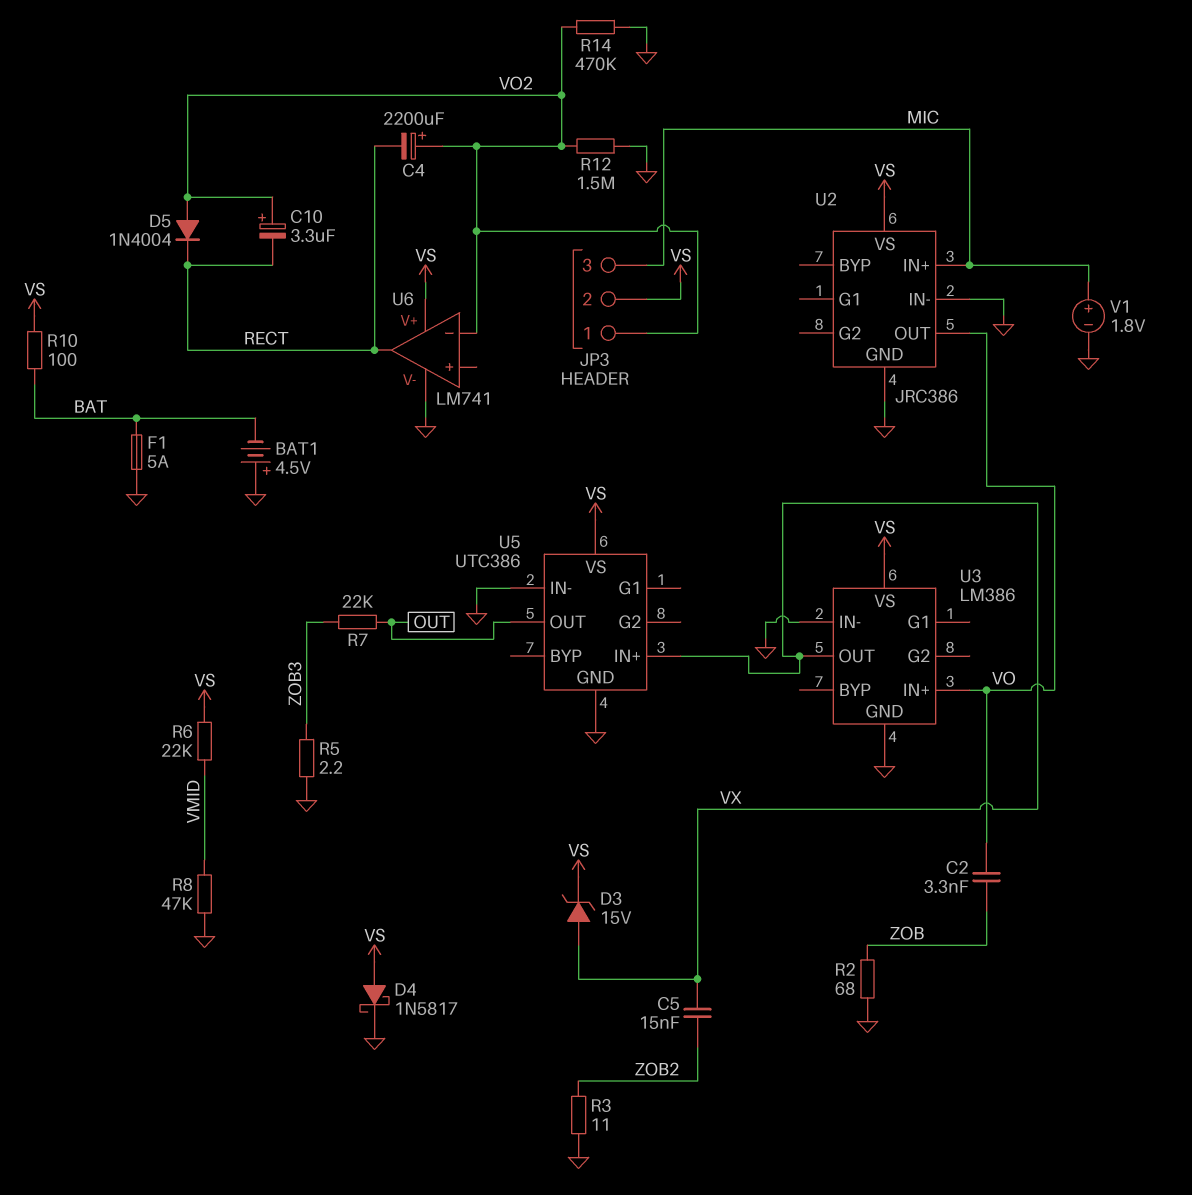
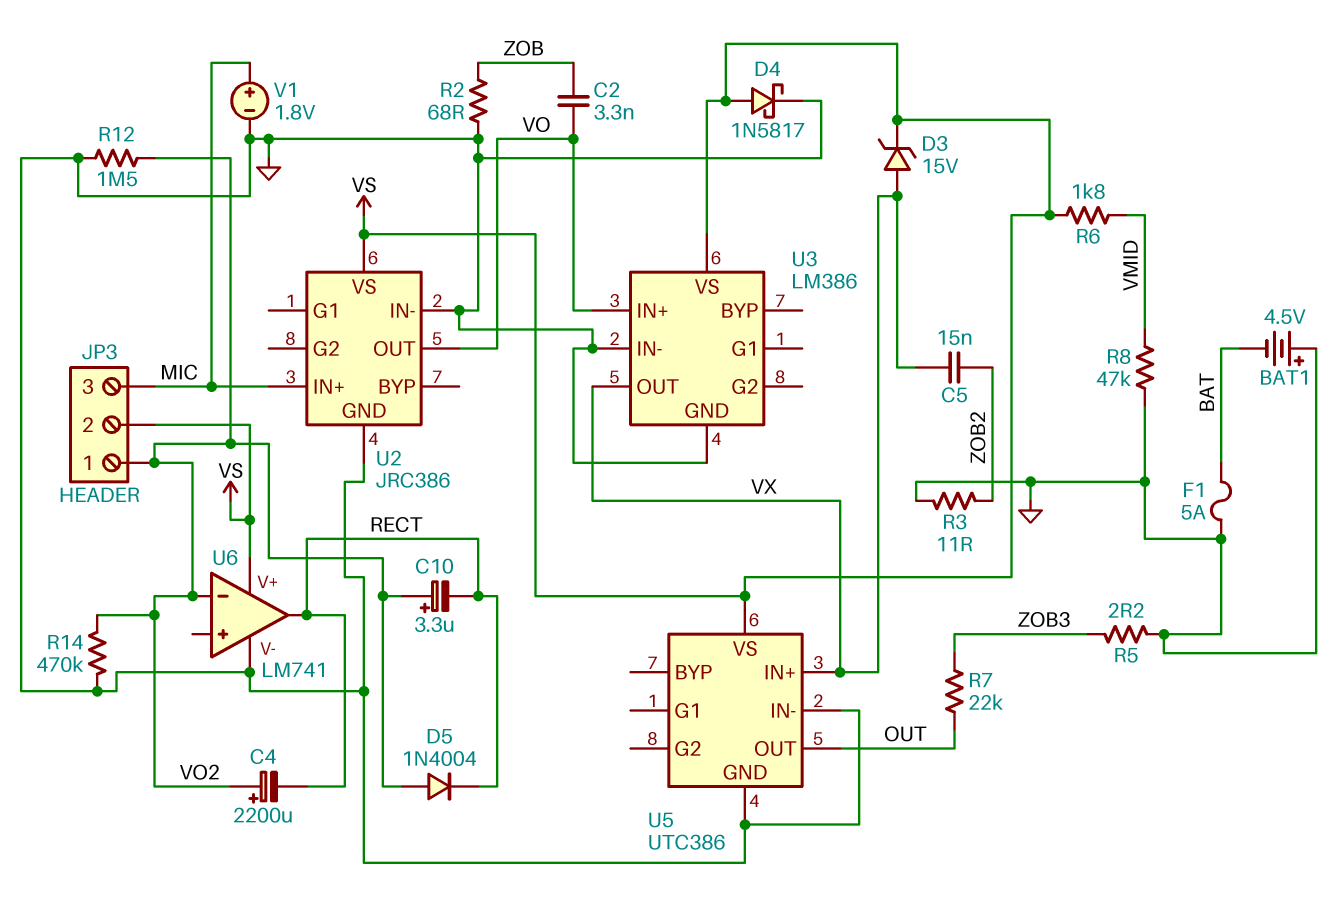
R6: 22k (VMID, VS) -> 1.8k (VMID, VS)
R10: 100 (BAT, VS) -> none

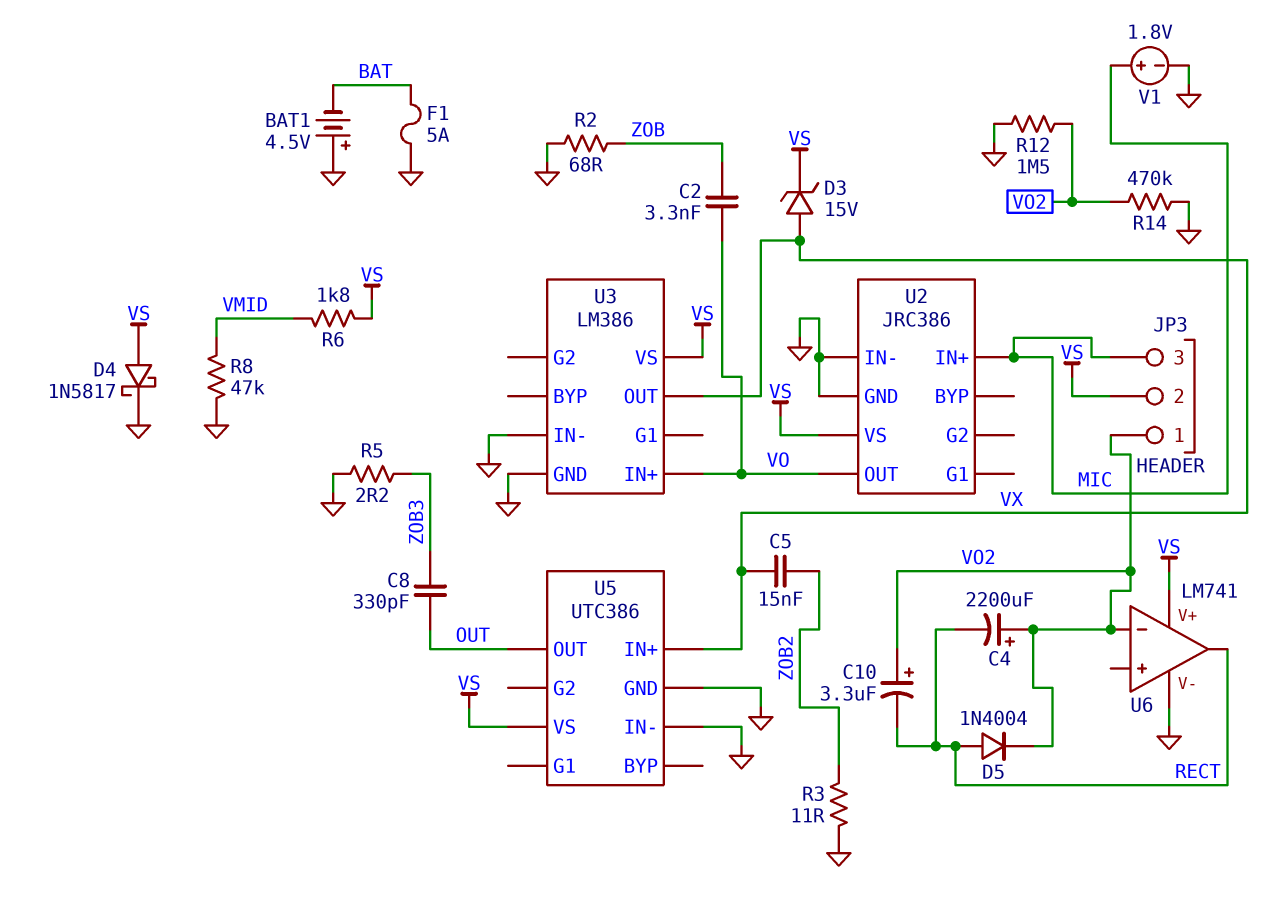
C8: none -> 330pF (OUT, ZOB3)
D5: diode 1N4004 (A VO2, K RECT) -> diode 1N4004 (A RECT, K VO2)
R7: 22k (OUT, ZOB3) -> none

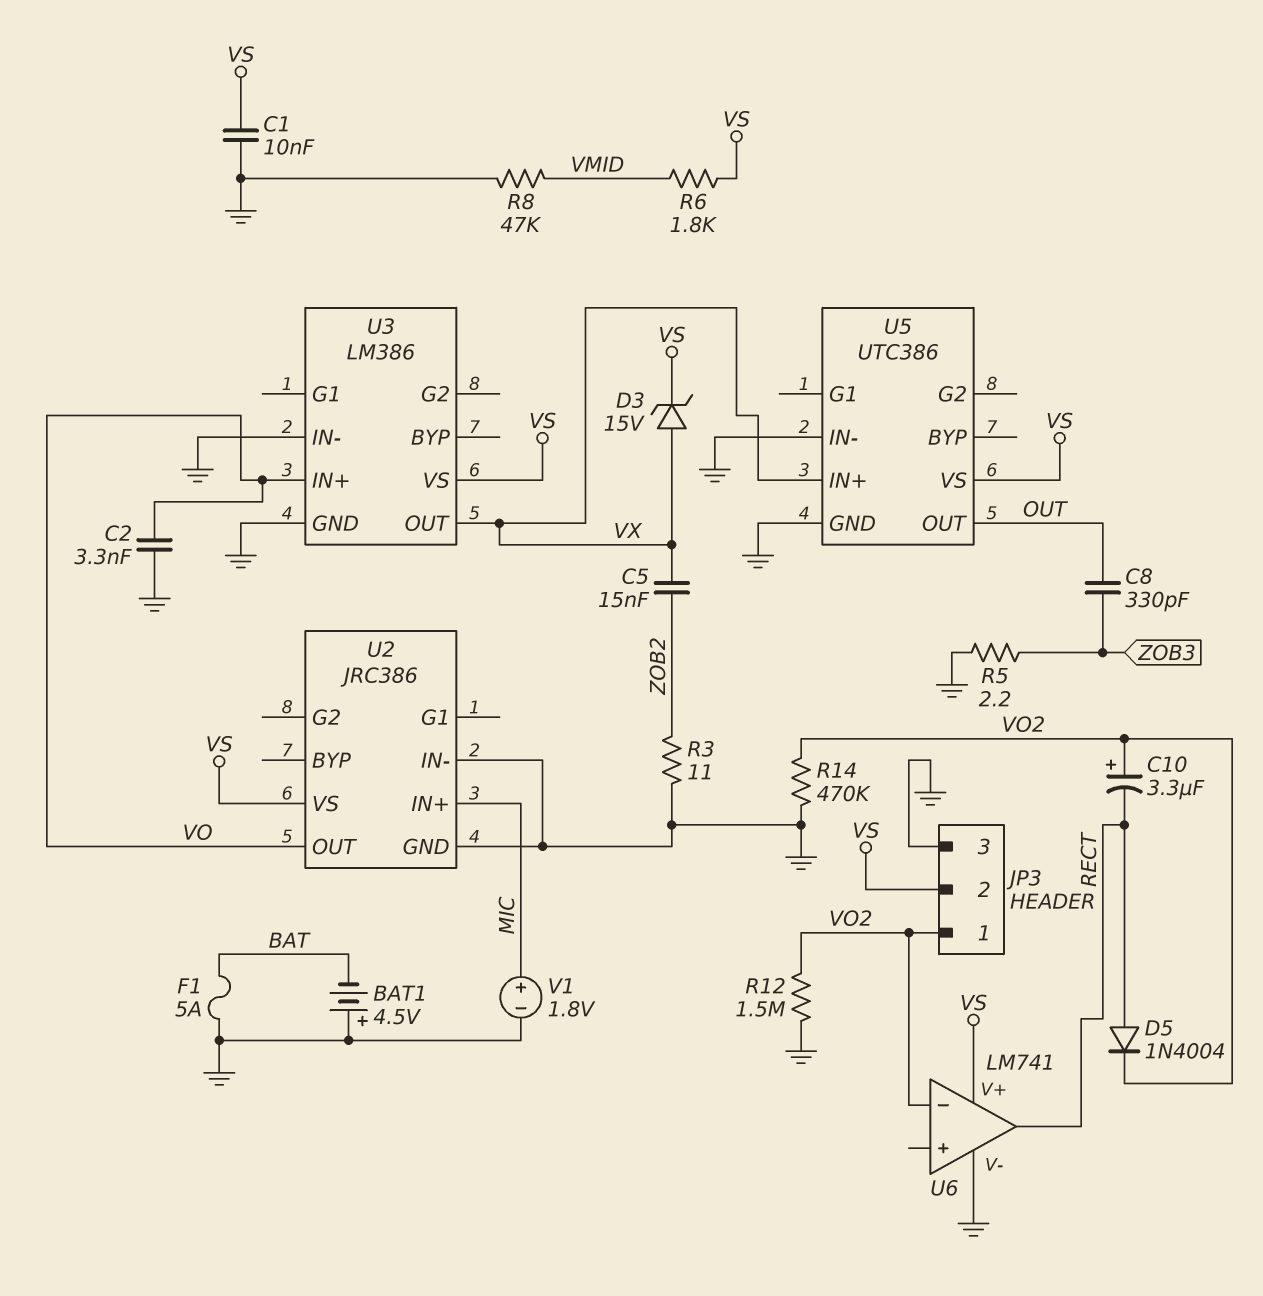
C1: none -> 10nF (GND, VS)
C2: 3.3nF (VO, ZOB) -> 3.3nF (GND, VO)
C4: 2200uF (plus VO2, minus RECT) -> none
D4: schottky 1N5817 (A VS, K GND) -> none
JP3 pin 3: MIC -> GND
R2: 68 (GND, ZOB) -> none

